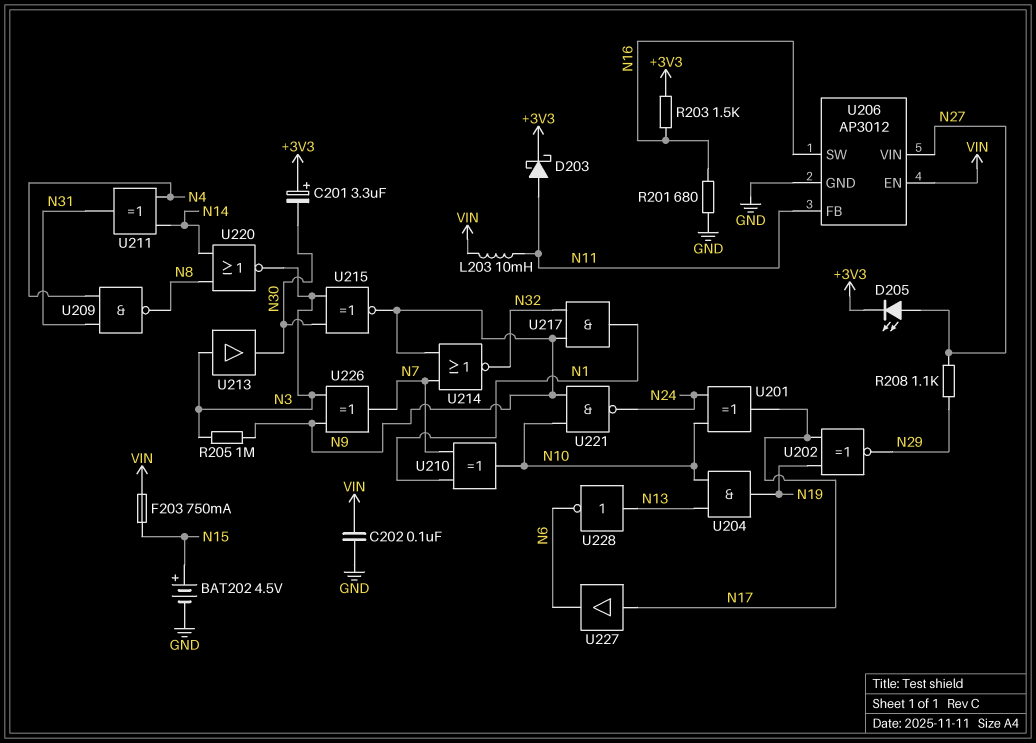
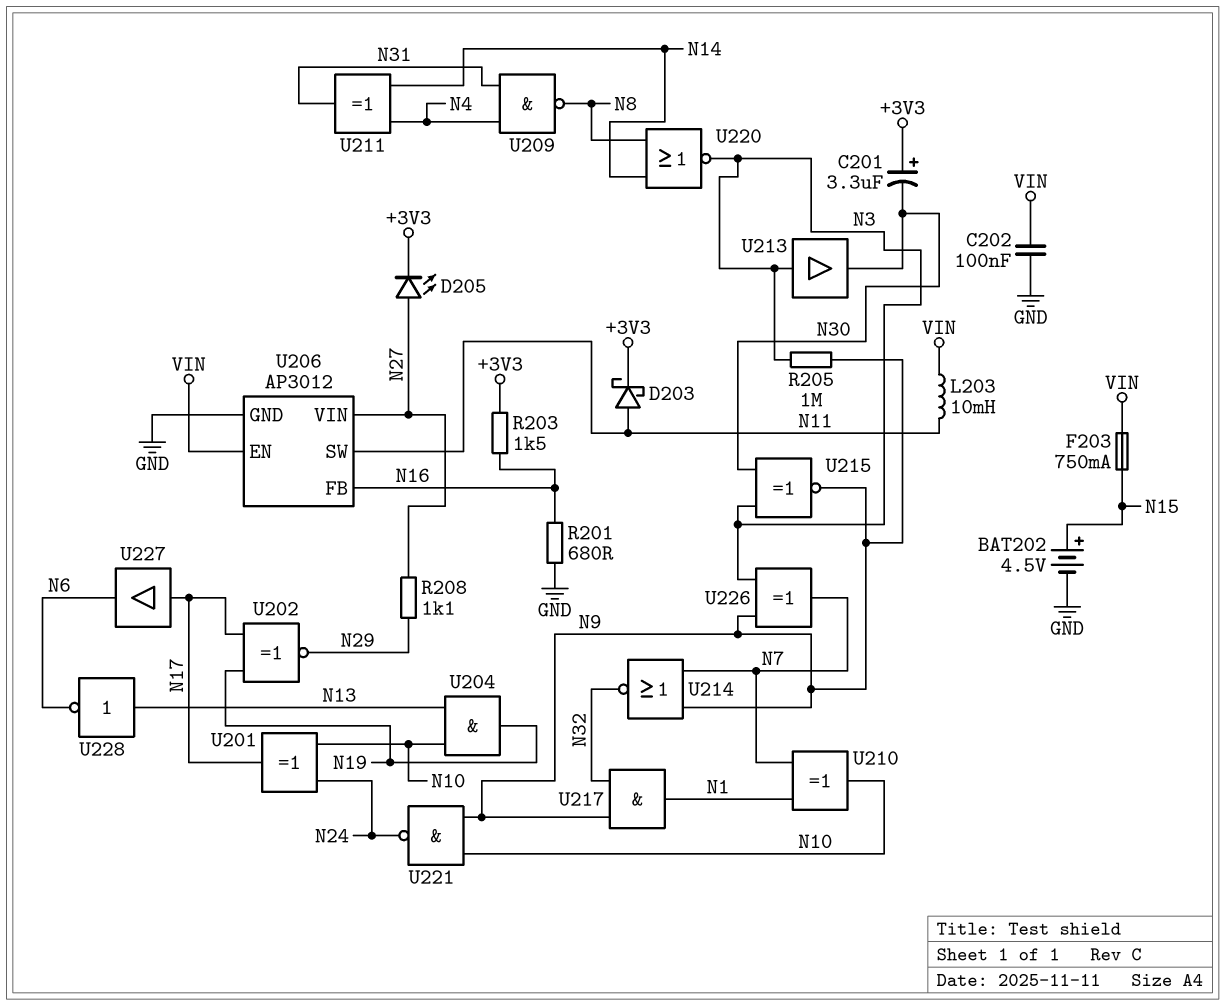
U206 pin FB: N11 -> N16
U206 pin SW: N16 -> N11

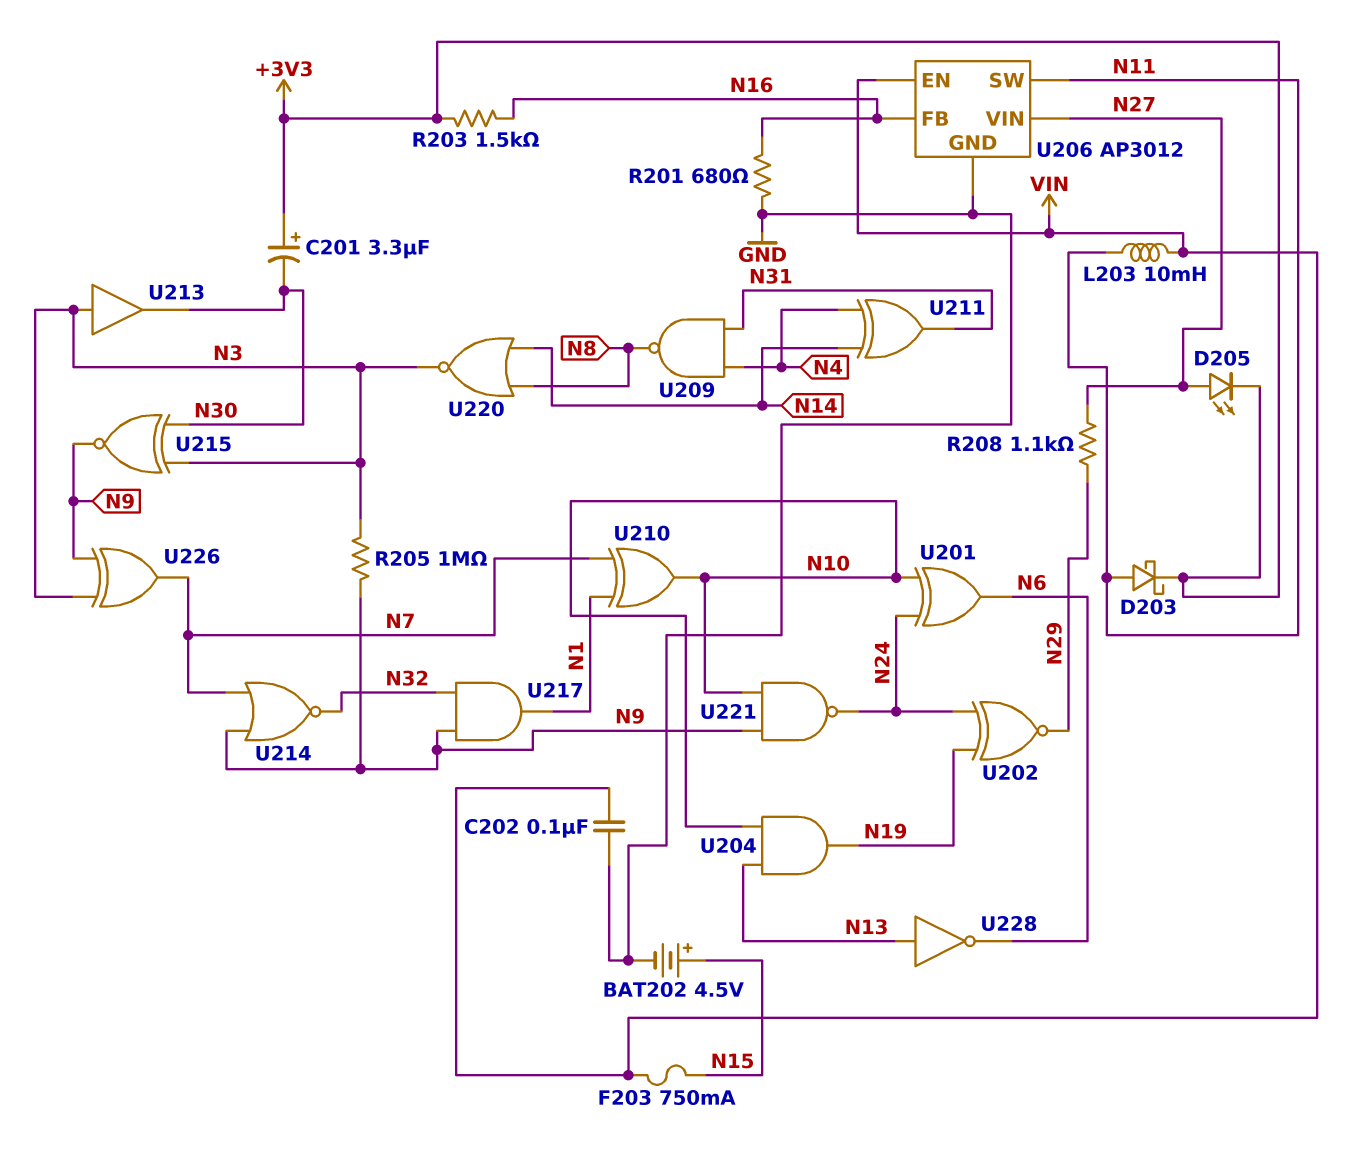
U201: XOR (in N10, in N24, out N17) -> XOR (in N10, in N24, out N6)
U202: XNOR (in N17, in N19, out N29) -> XNOR (in N19, in N24, out N29)
U227: buffer (in N17, out N6) -> none

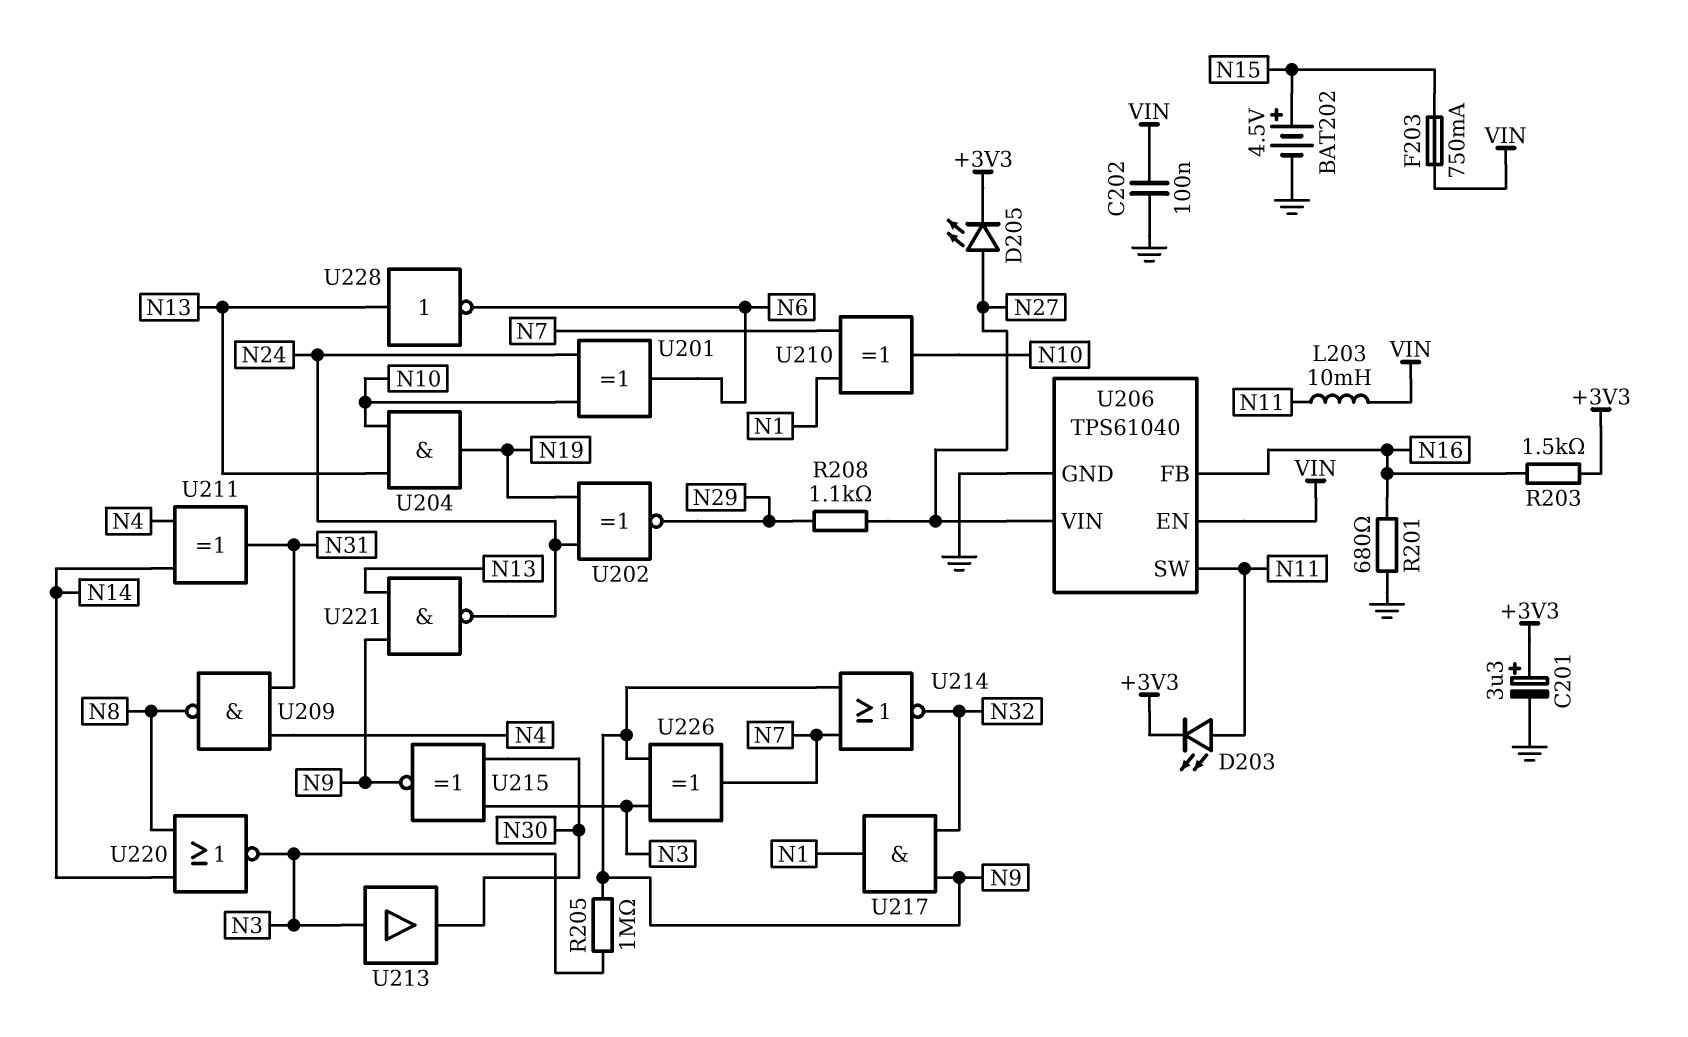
C201: 3.3uF (plus +3V3, minus N30) -> 3.3uF (plus +3V3, minus GND)
D203: schottky (A N11, K +3V3) -> LED (A N11, K +3V3)
U206: AP3012 -> TPS61040
U221: NAND (in N9, in N10, out N24) -> NAND (in N9, in N13, out N24)

